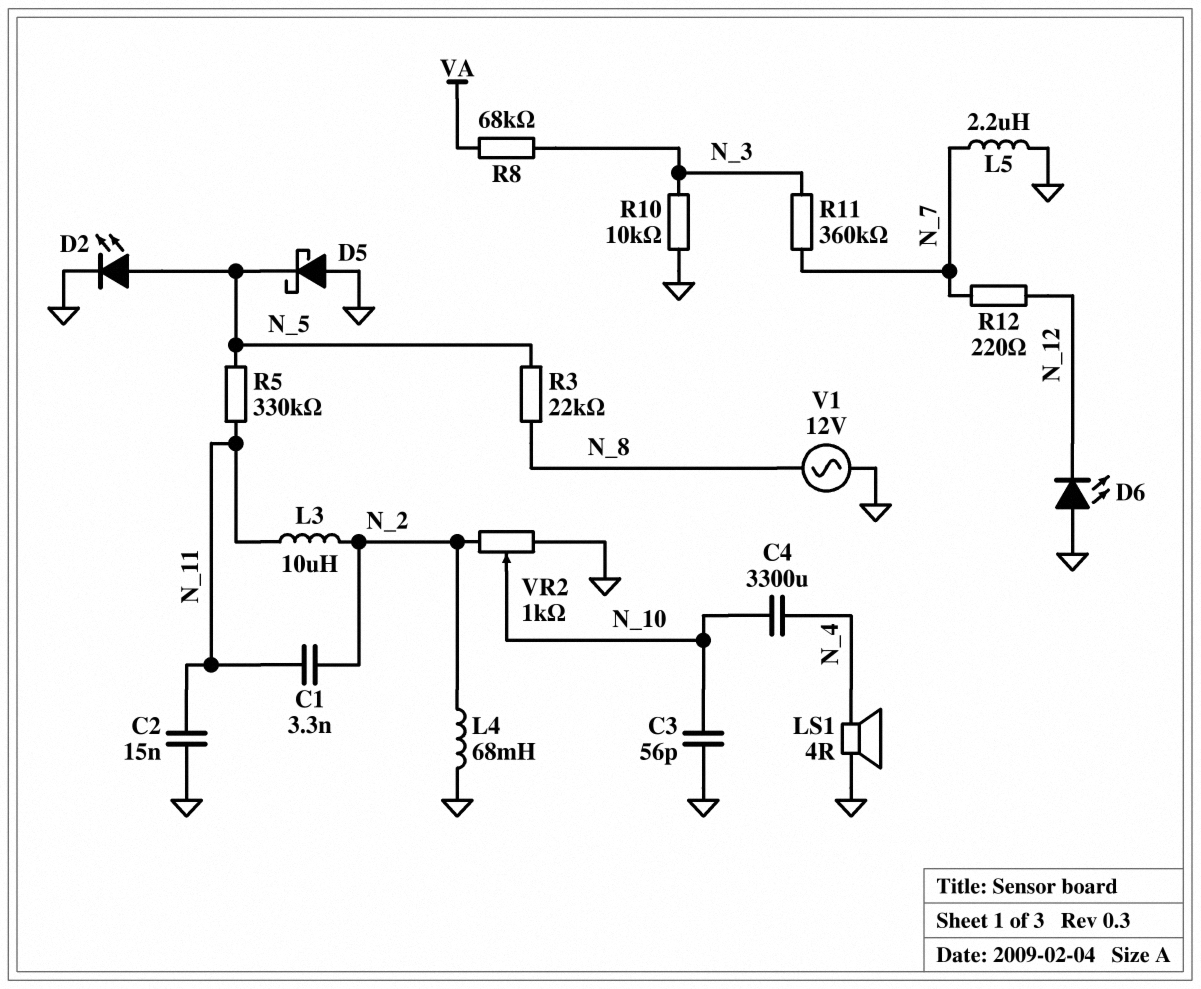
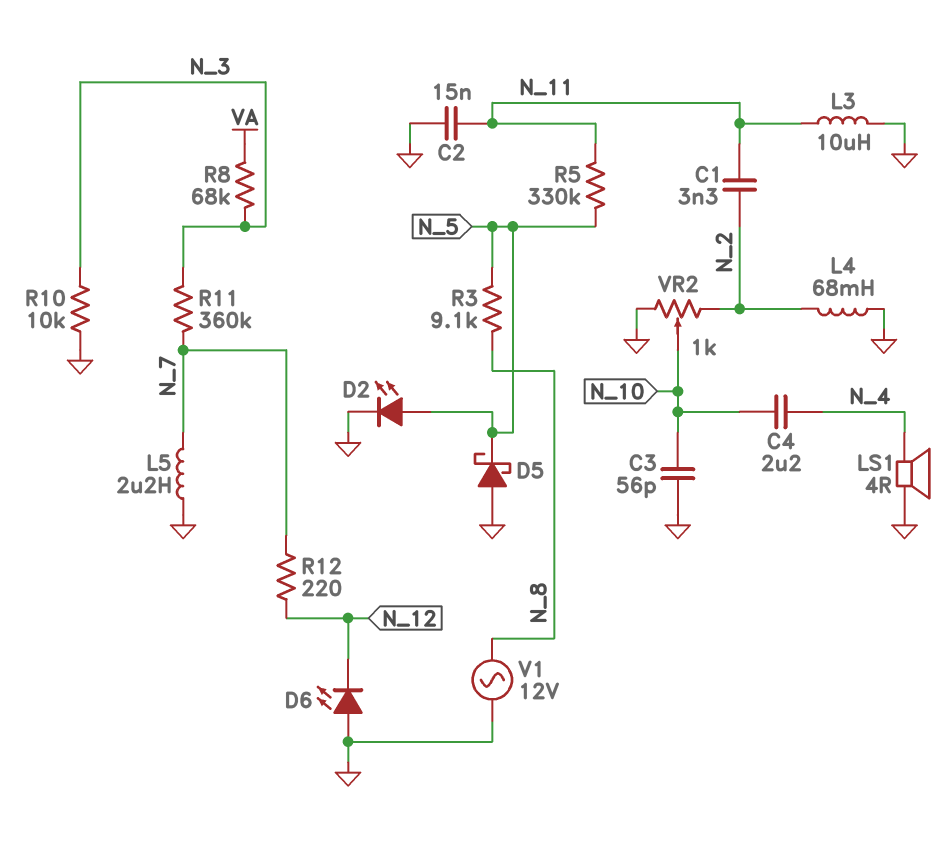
C4: 3300uF (N_4, N_10) -> 2.2uF (N_4, N_10)
L3: 10uH (N_2, N_11) -> 10uH (GND, N_11)
R3: 22k (N_5, N_8) -> 9.1k (N_5, N_8)

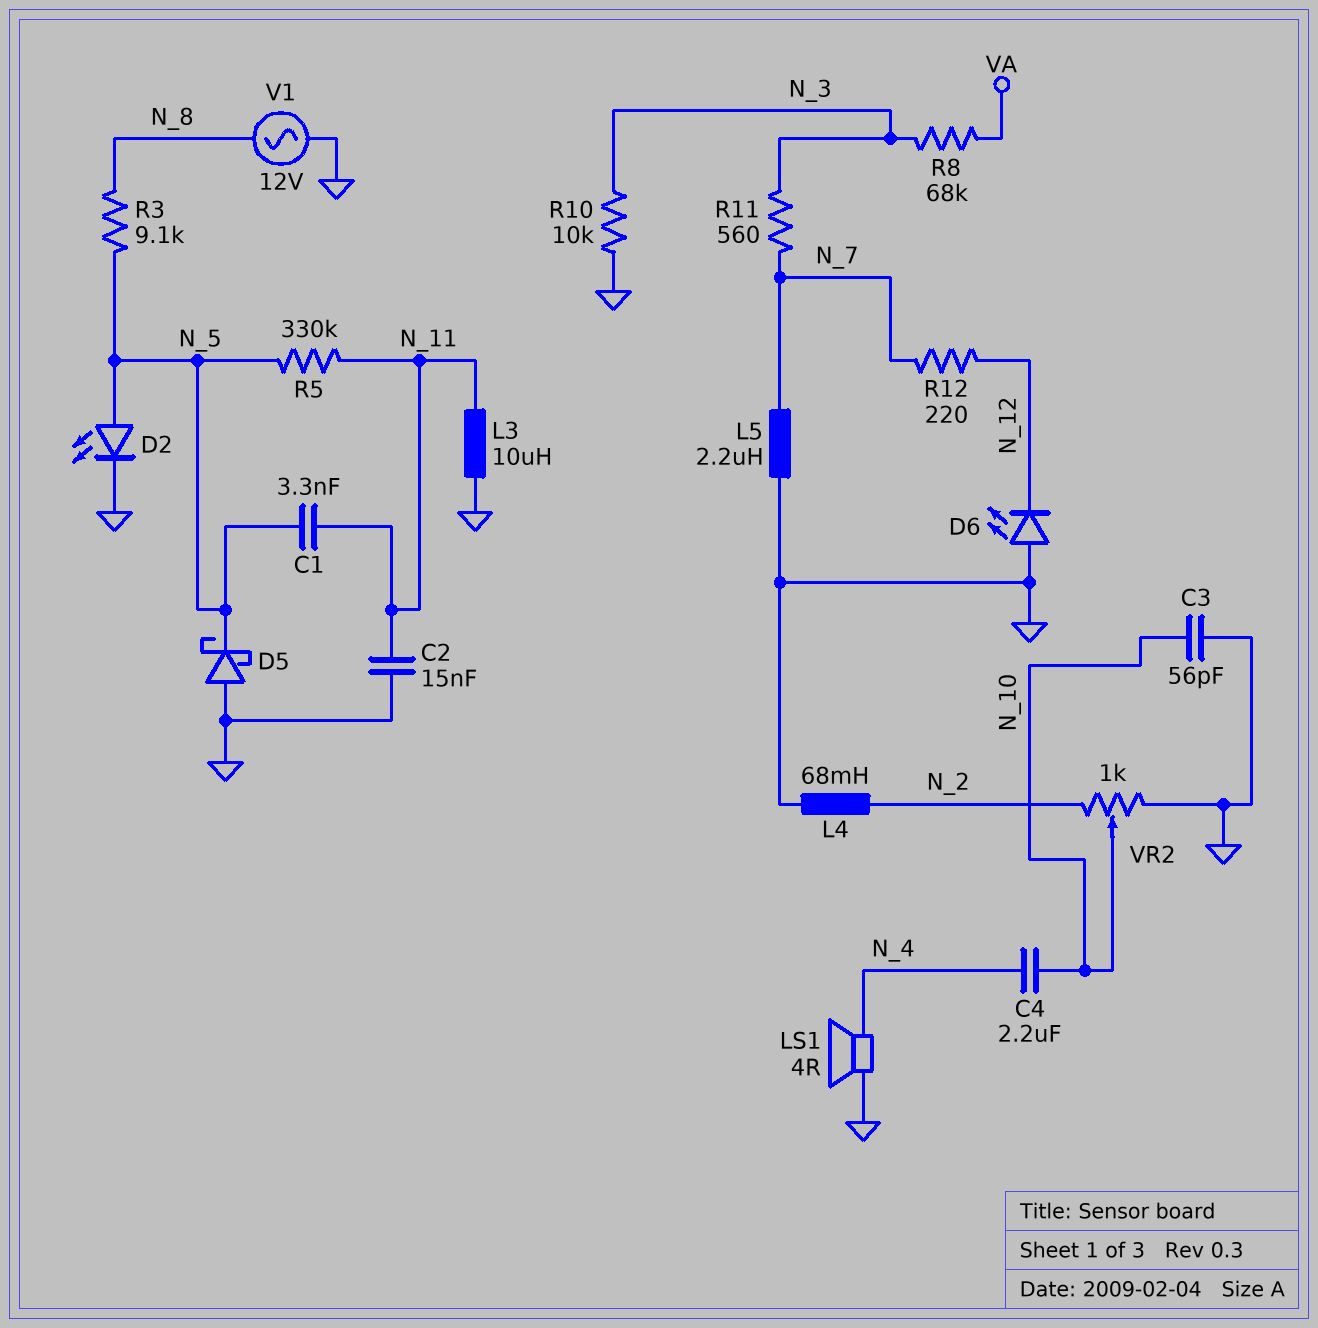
C1: 3.3nF (N_2, N_11) -> 3.3nF (N_5, N_11)
R11: 360k (N_3, N_7) -> 560 (N_3, N_7)

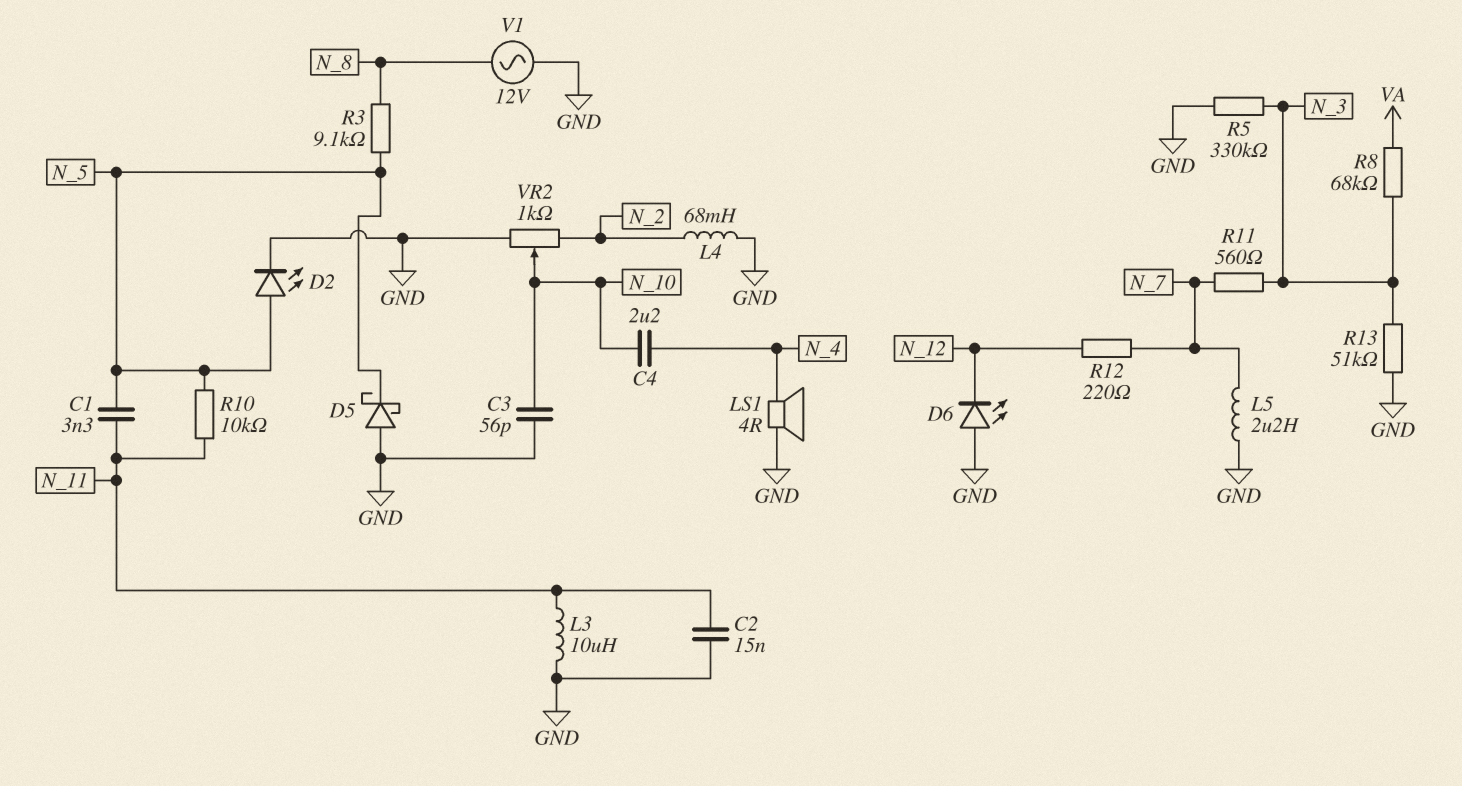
R5: 330k (N_5, N_11) -> 330k (GND, N_3)
R10: 10k (GND, N_3) -> 10k (N_5, N_11)
R13: none -> 51k (GND, N_3)

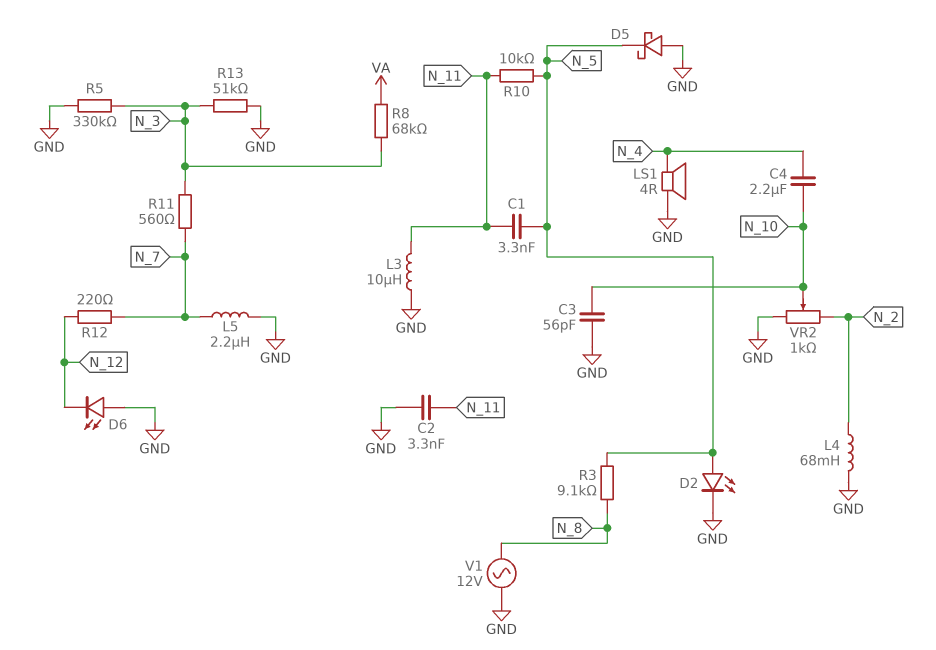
C2: 15nF (GND, N_11) -> 3.3nF (GND, N_11)

